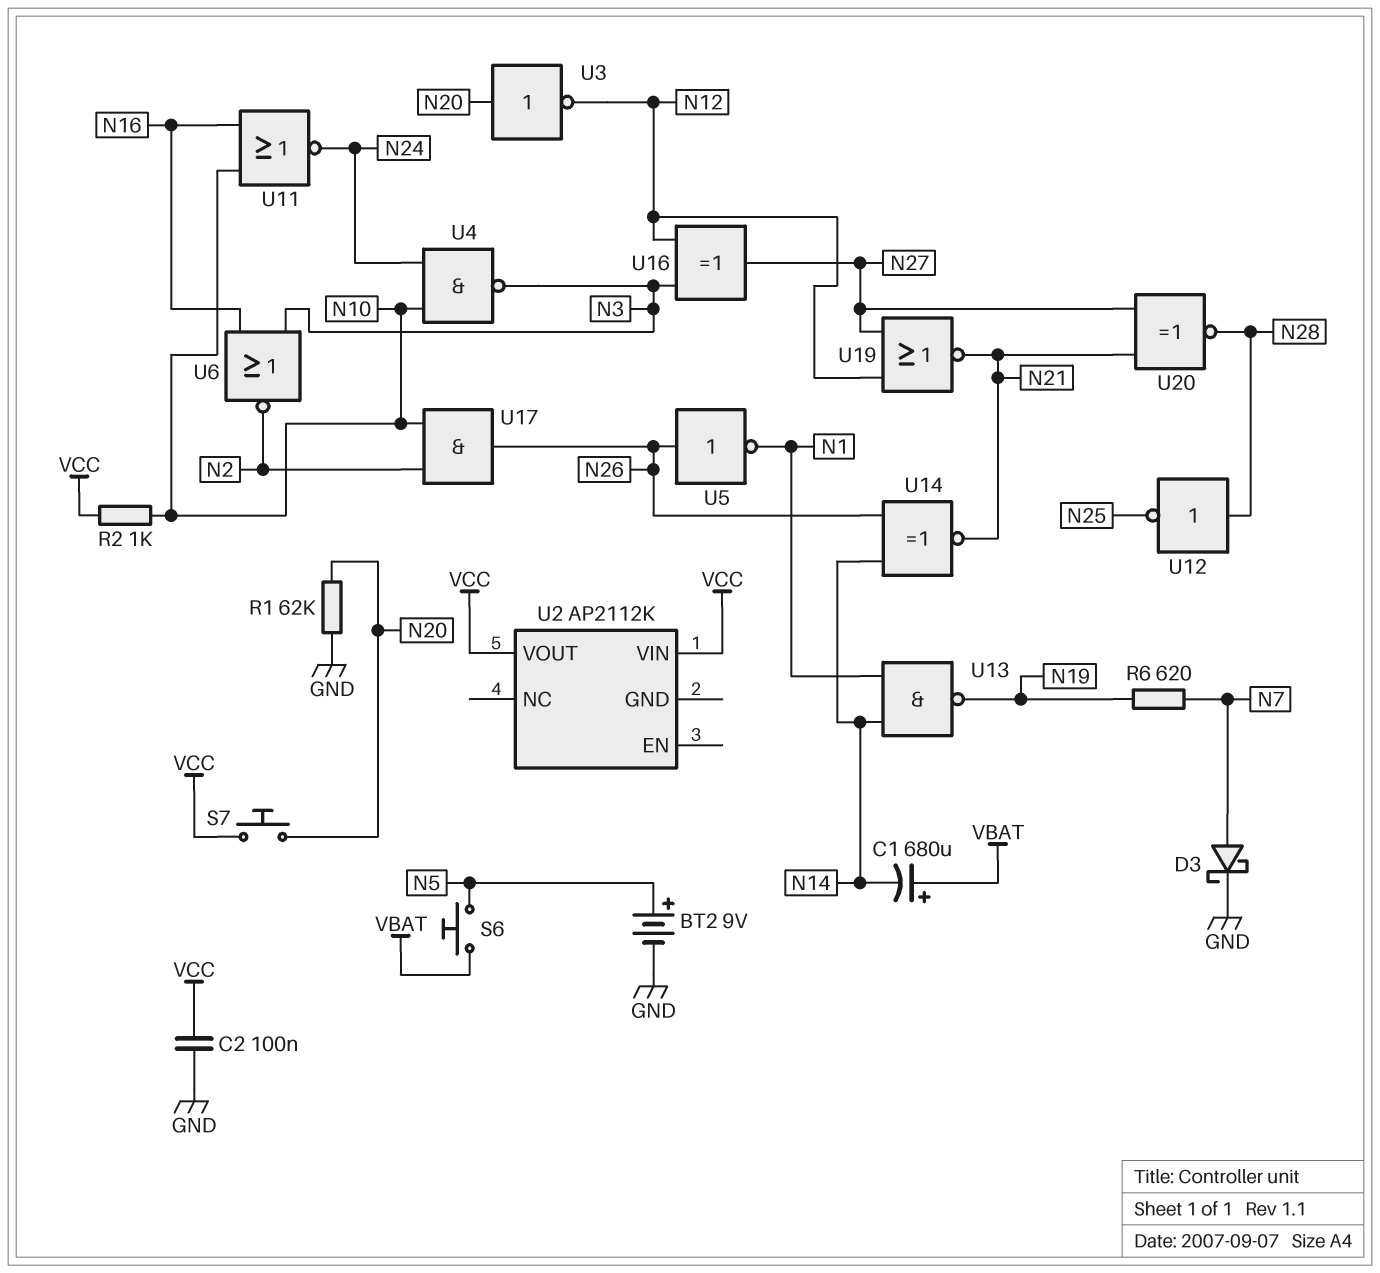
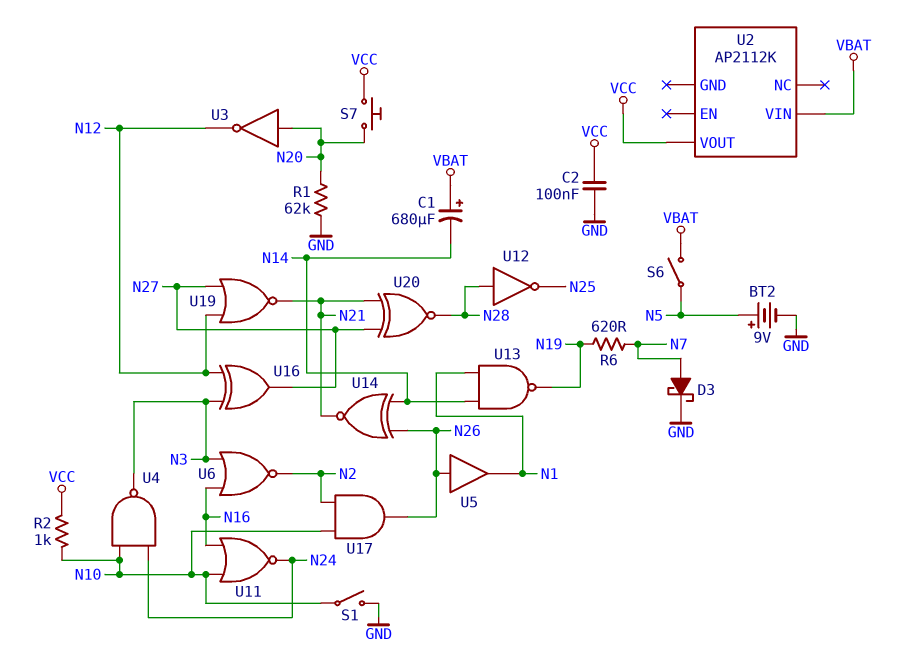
S1: none -> switch (GND, N10)
S6: button (N5, VBAT) -> switch (N5, VBAT)
U2 pin VIN: VCC -> VBAT
U5: NOT (in N26, out N1) -> buffer (in N26, out N1)

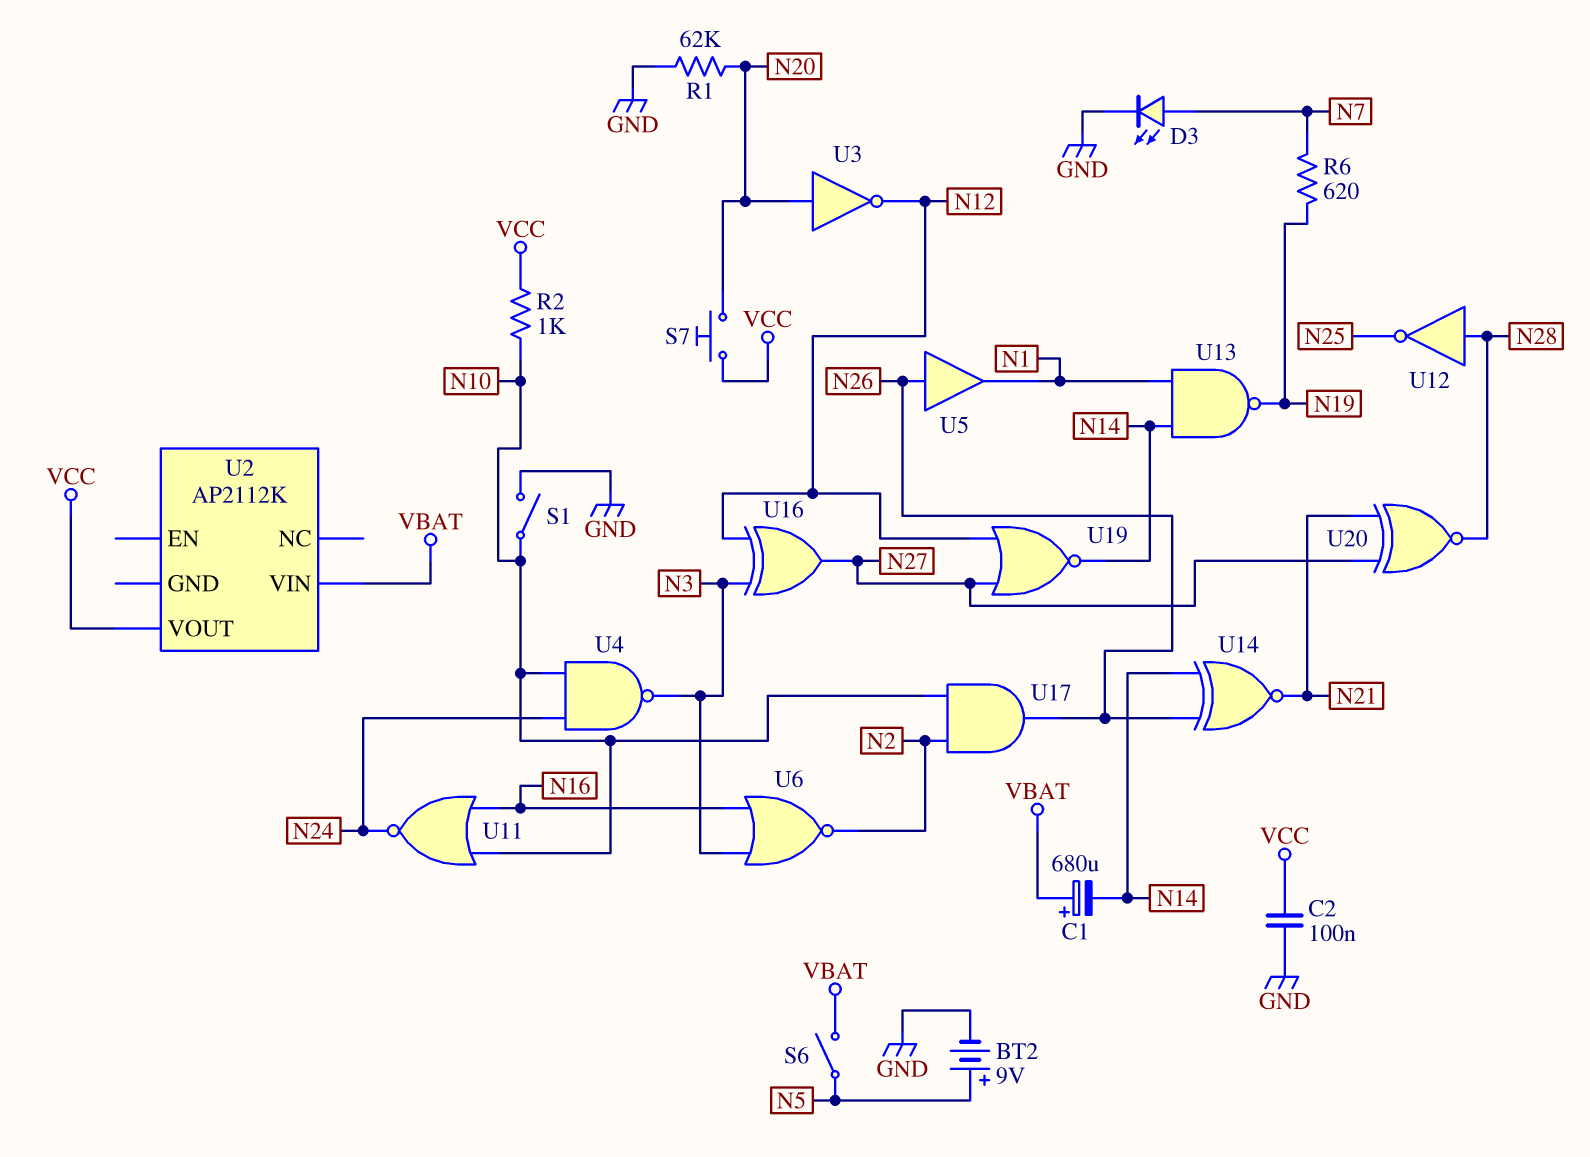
D3: schottky (A N7, K GND) -> LED (A N7, K GND)
U19: NOR (in N12, in N27, out N21) -> NOR (in N12, in N27, out N14)

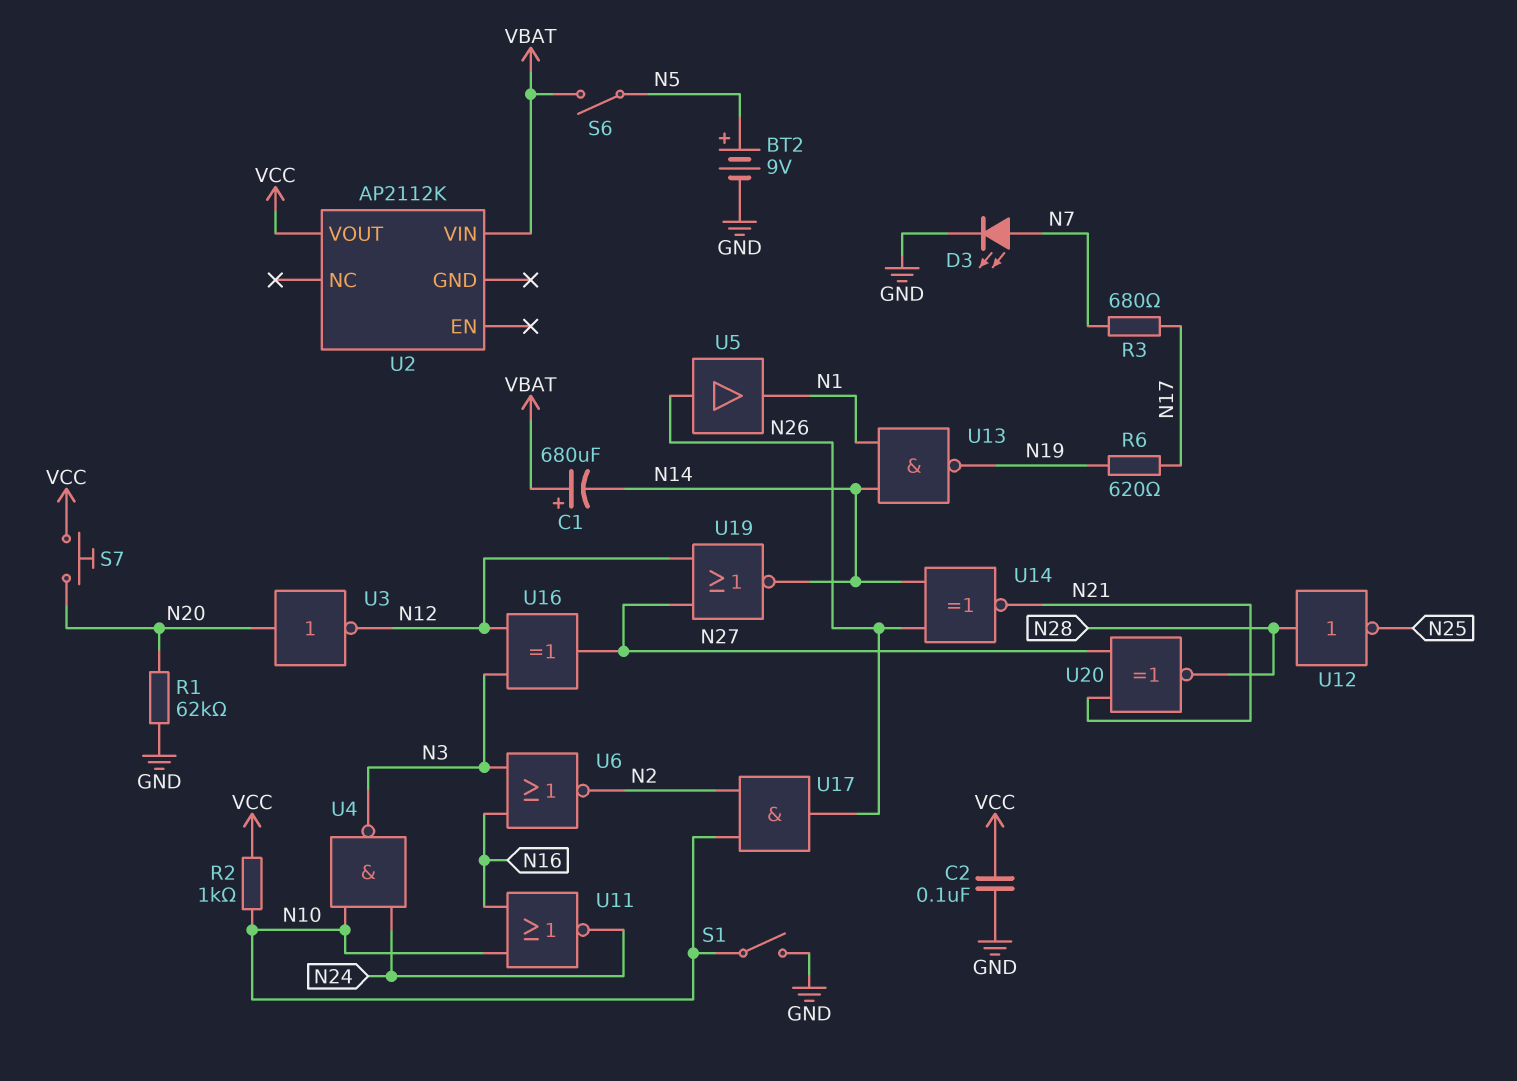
R3: none -> 680 (N7, N17)
R6: 620 (N7, N19) -> 620 (N17, N19)

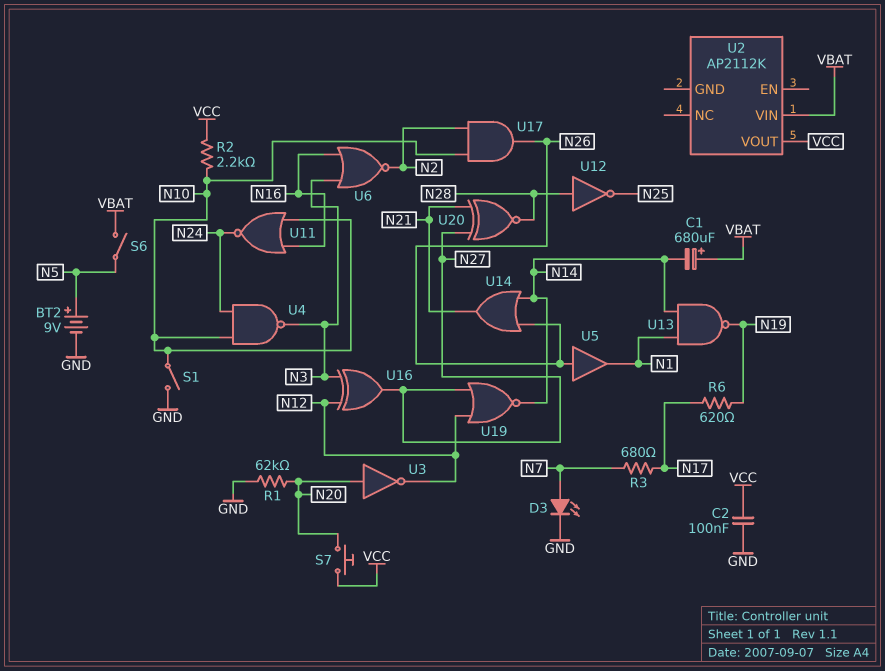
R2: 1k (N10, VCC) -> 2.2k (N10, VCC)
U14: XNOR (in N14, in N26, out N21) -> OR (in N14, in N26, out N21)

